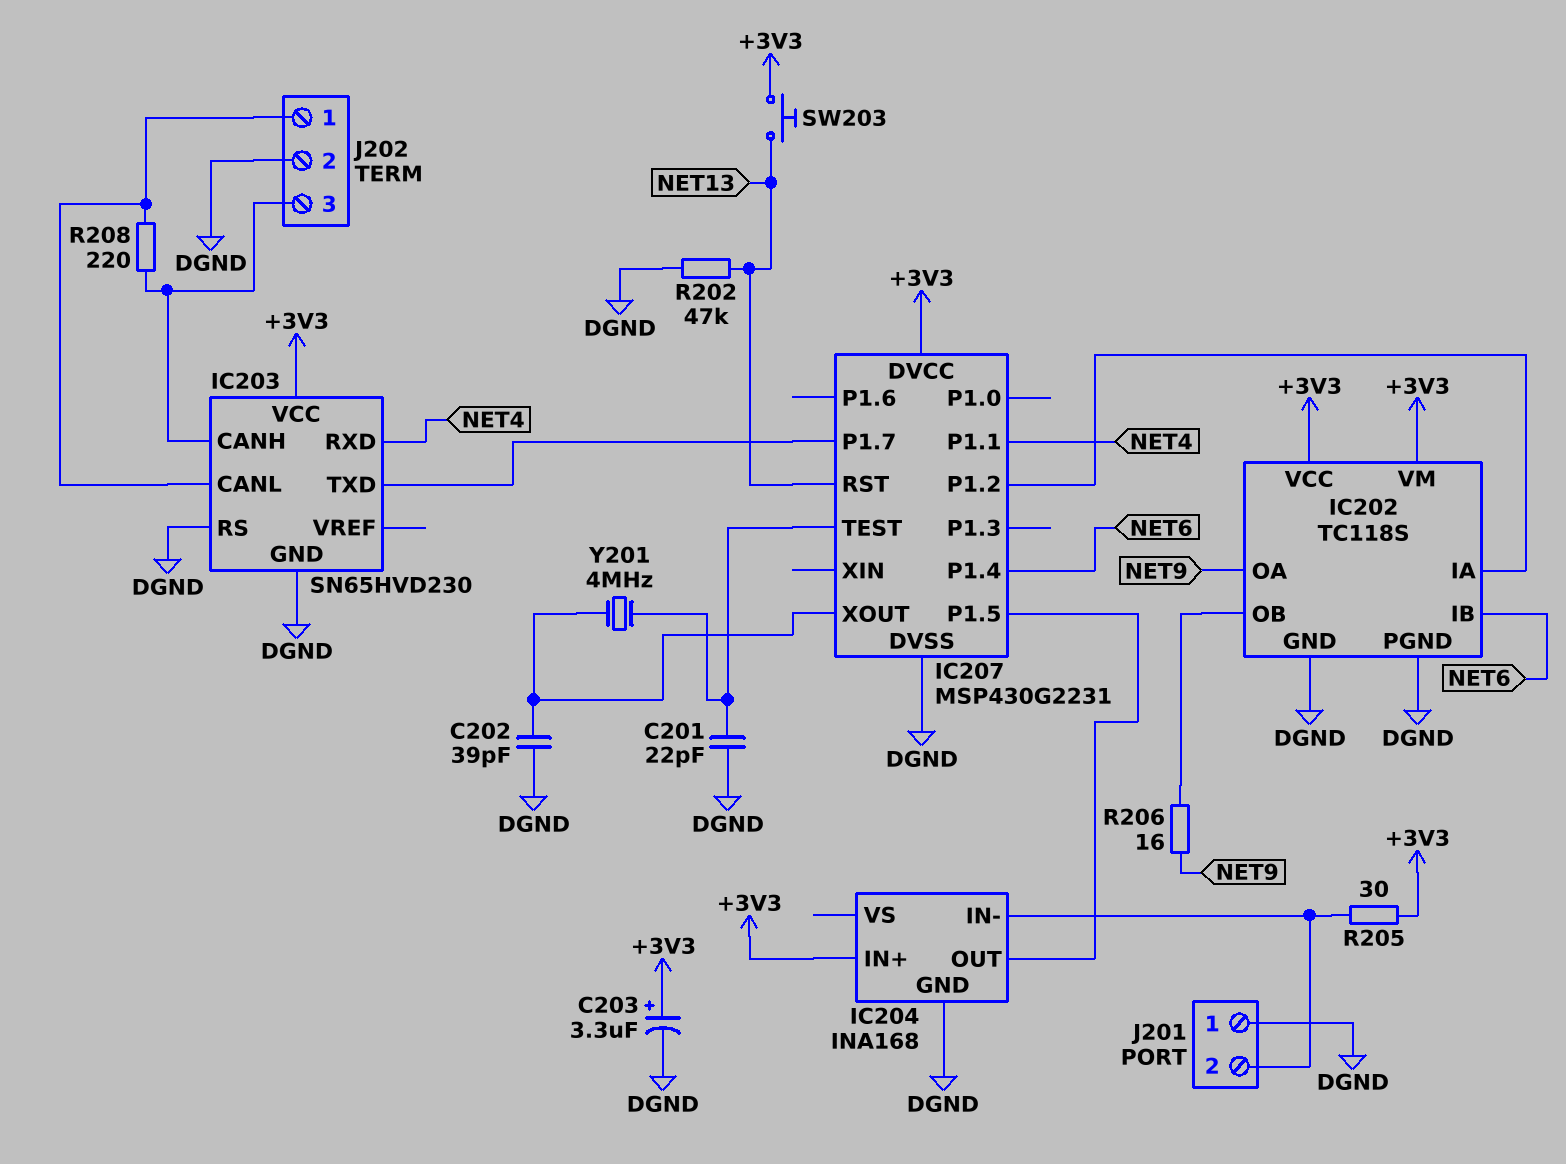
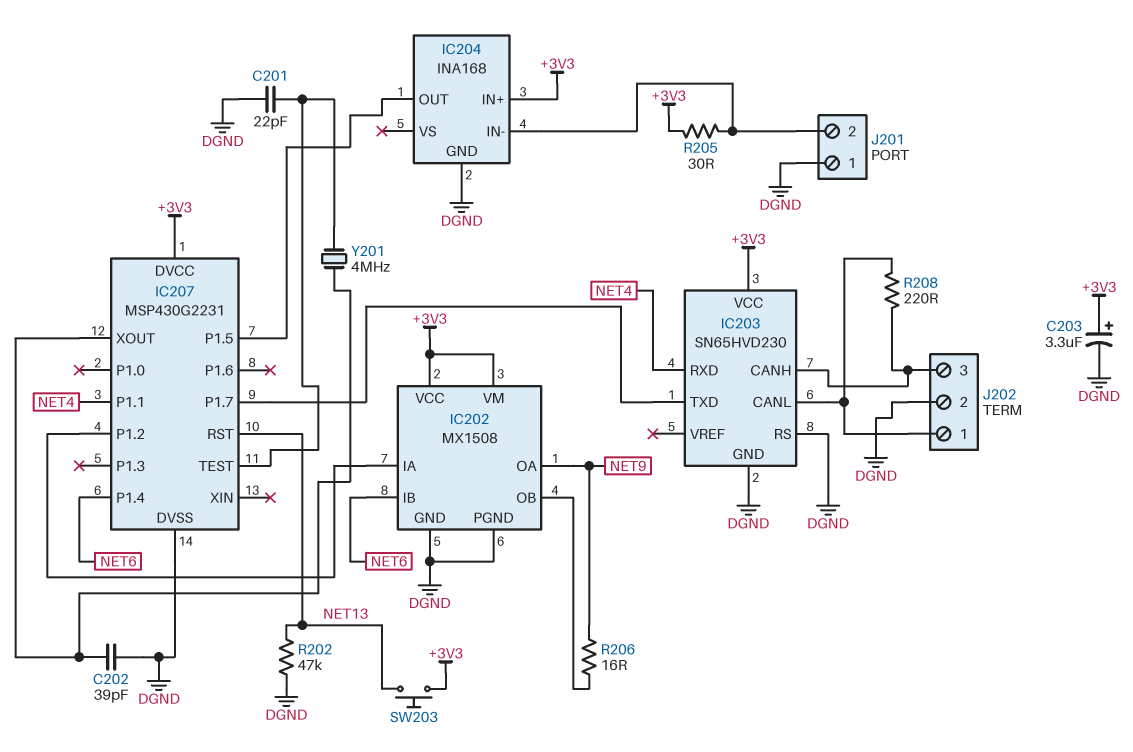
IC202: TC118S -> MX1508

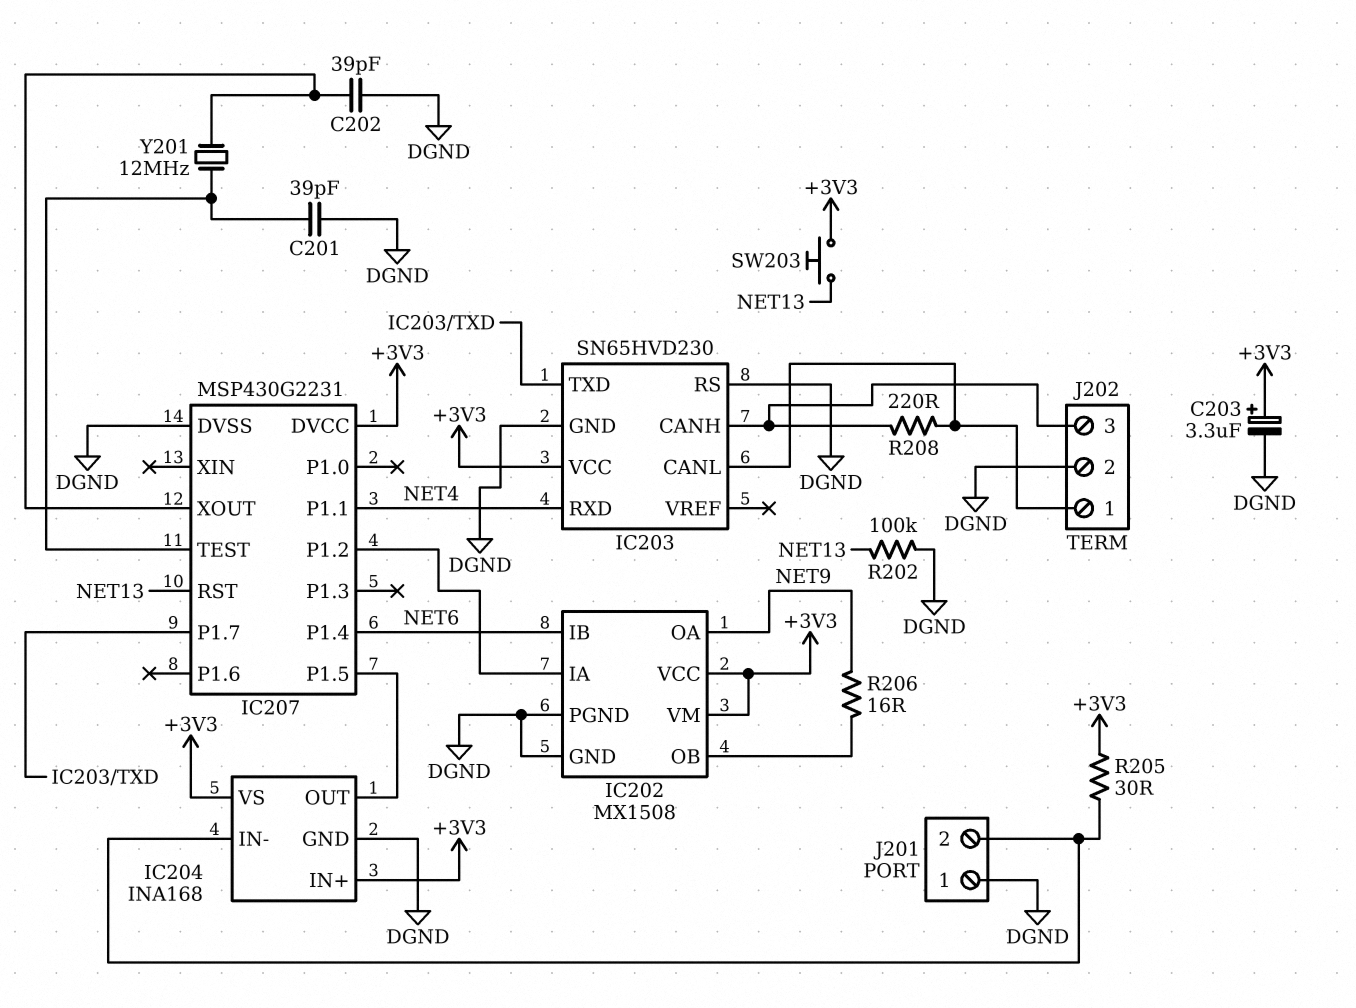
C201: 22pF (DGND, IC207/TEST) -> 39pF (DGND, IC207/TEST)
IC204 pin VS: none -> +3V3
R202: 47k (DGND, NET13) -> 100k (DGND, NET13)
Y201: 4MHz (IC207/TEST, IC207/XOUT) -> 12MHz (IC207/TEST, IC207/XOUT)

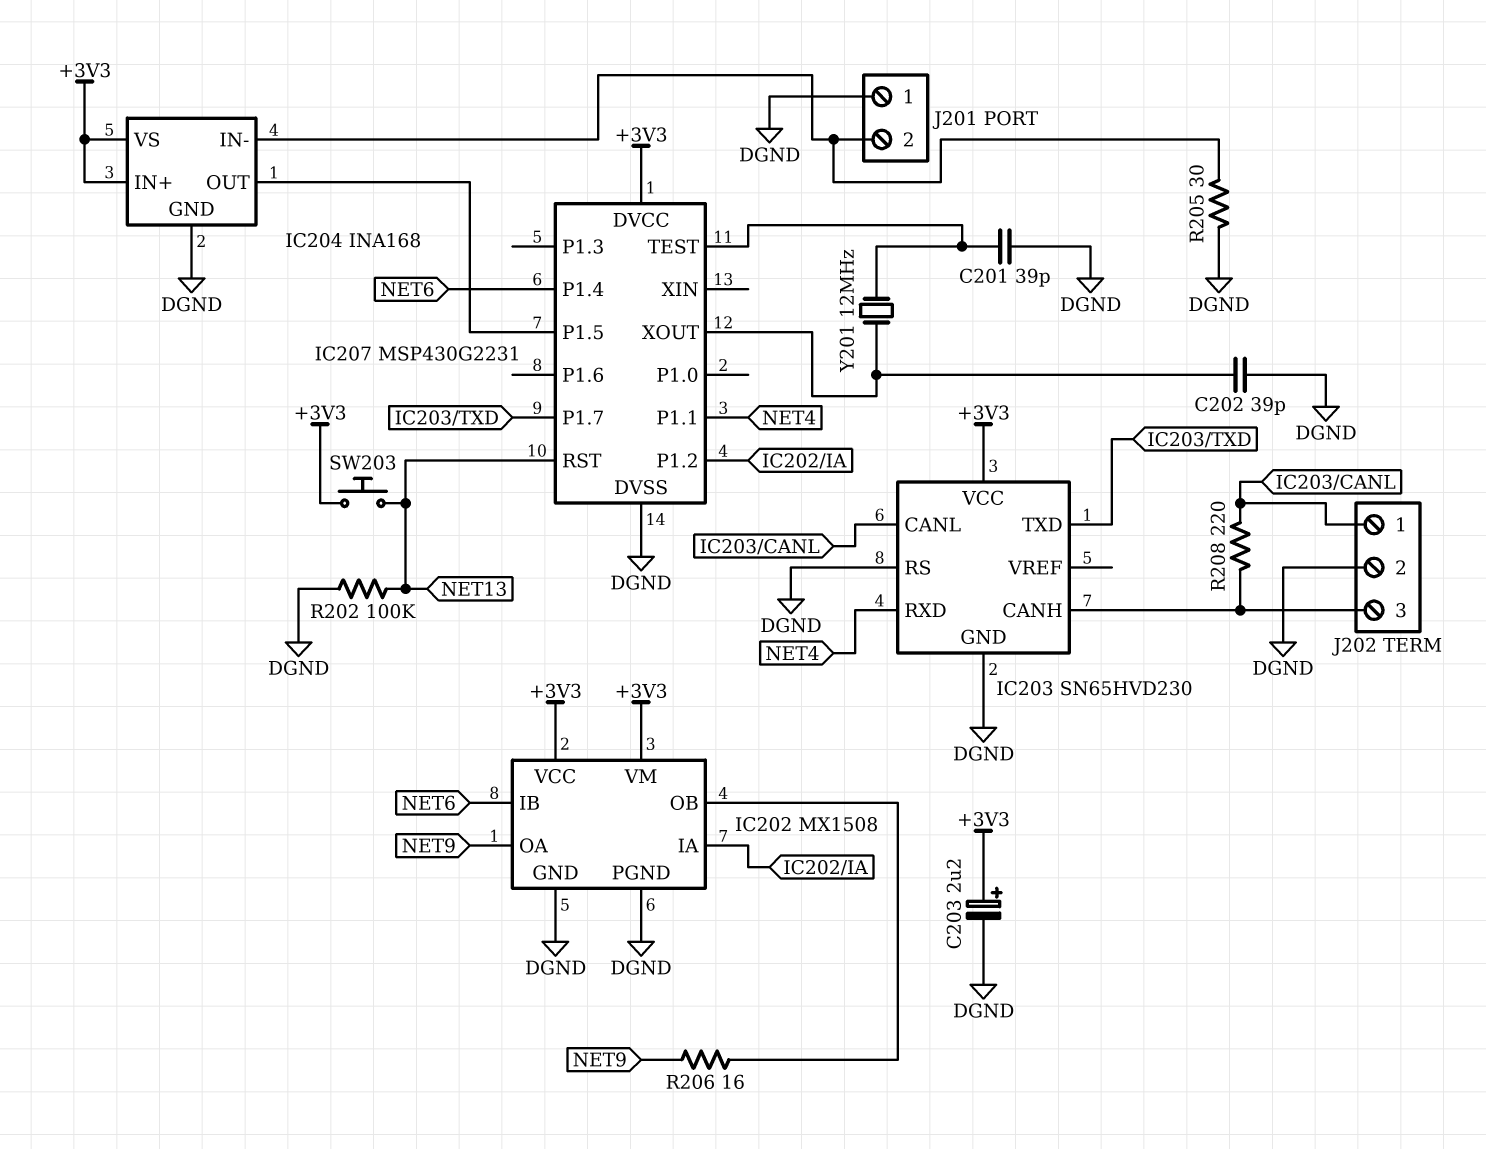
C203: 3.3uF (plus +3V3, minus DGND) -> 2.2uF (plus +3V3, minus DGND)
R205: 30 (+3V3, IC204/IN-) -> 30 (DGND, IC204/IN-)

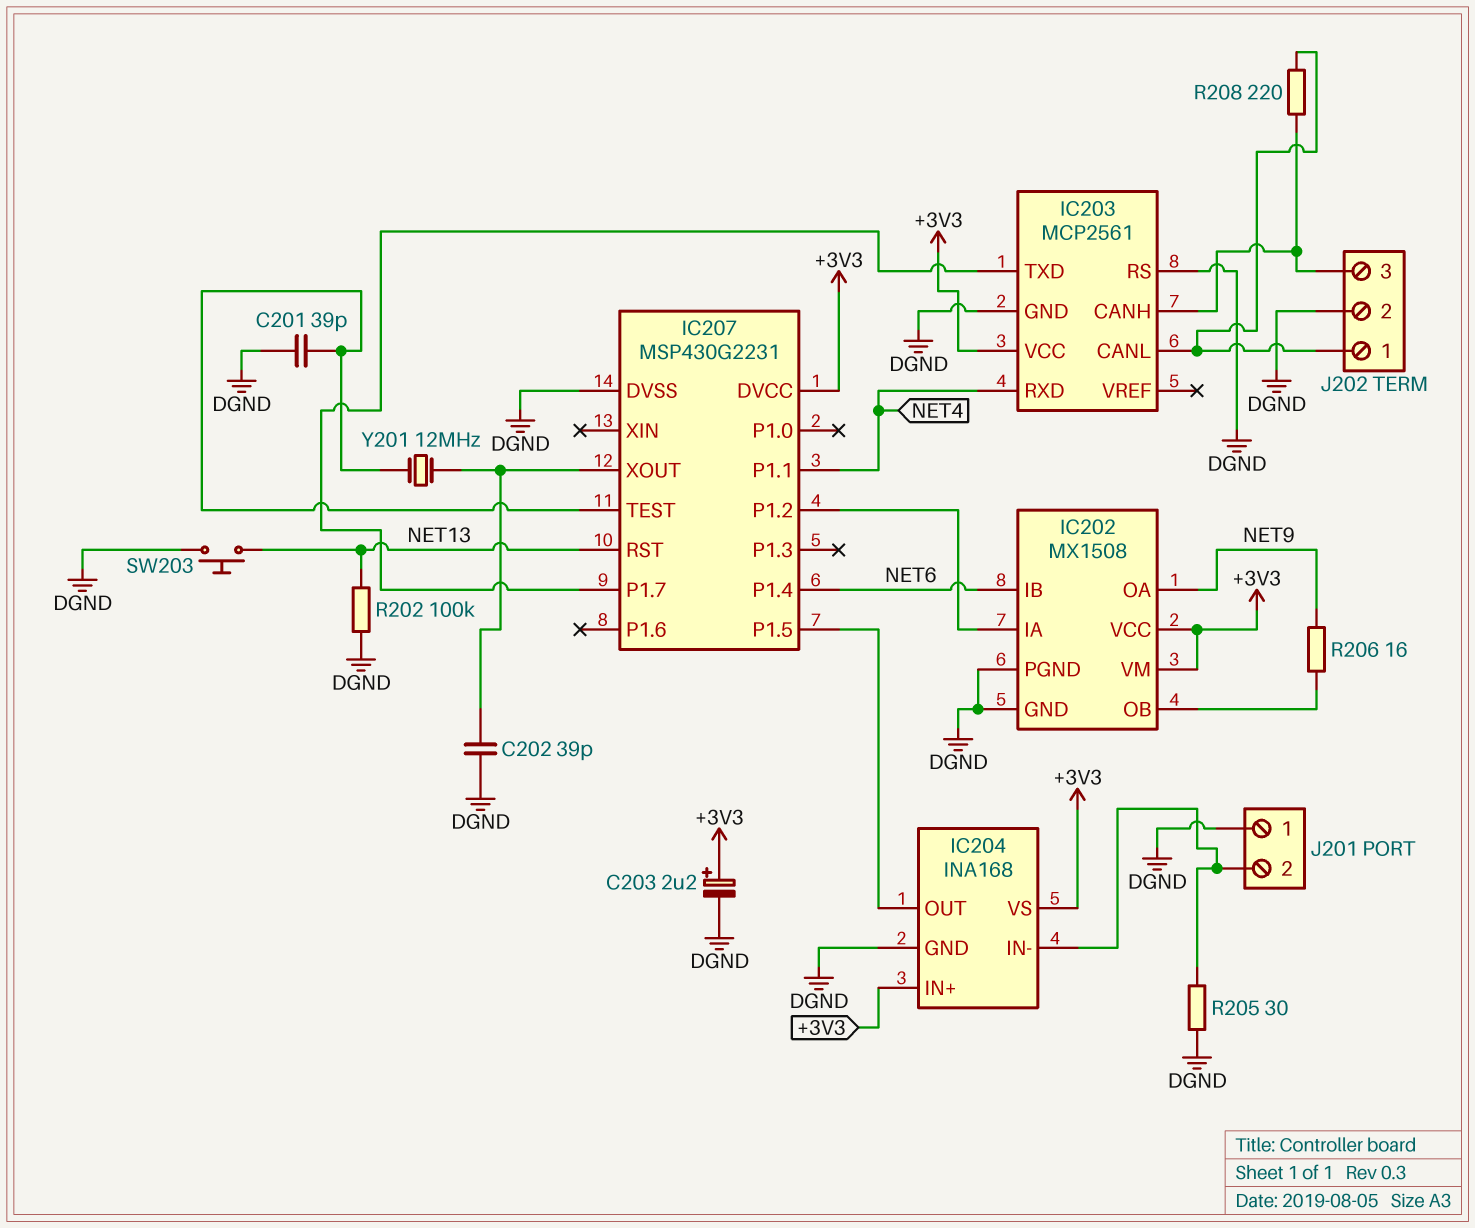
IC203: SN65HVD230 -> MCP2561
SW203: button (+3V3, NET13) -> button (DGND, NET13)

